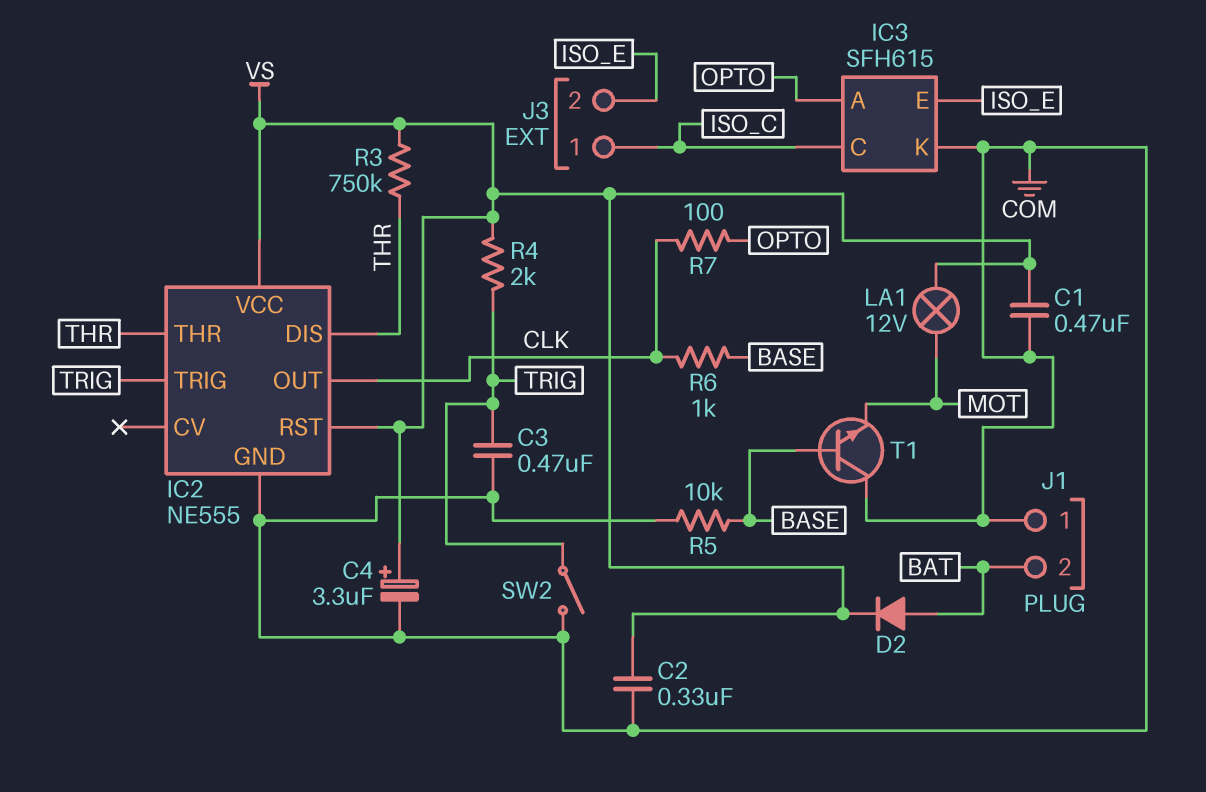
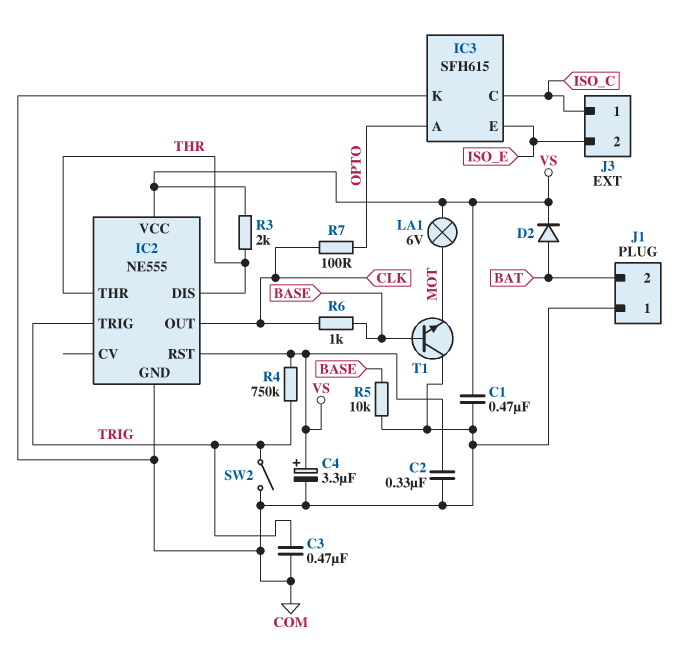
LA1: lamp 12V (MOT, VS) -> lamp 6V (MOT, VS)
R3: 750k (THR, VS) -> 2k (THR, VS)
R4: 2k (TRIG, VS) -> 750k (TRIG, VS)

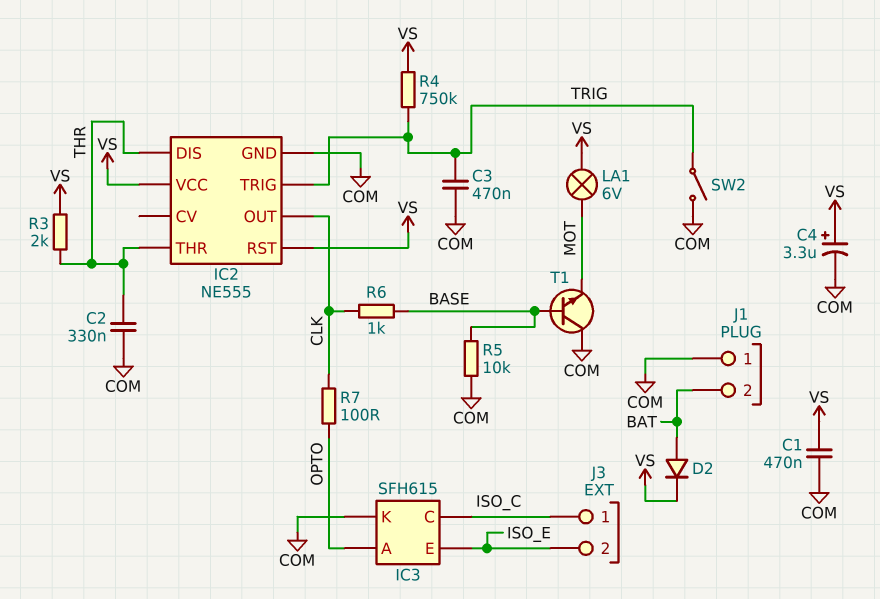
C2: 330nF (COM, VS) -> 330nF (COM, THR)

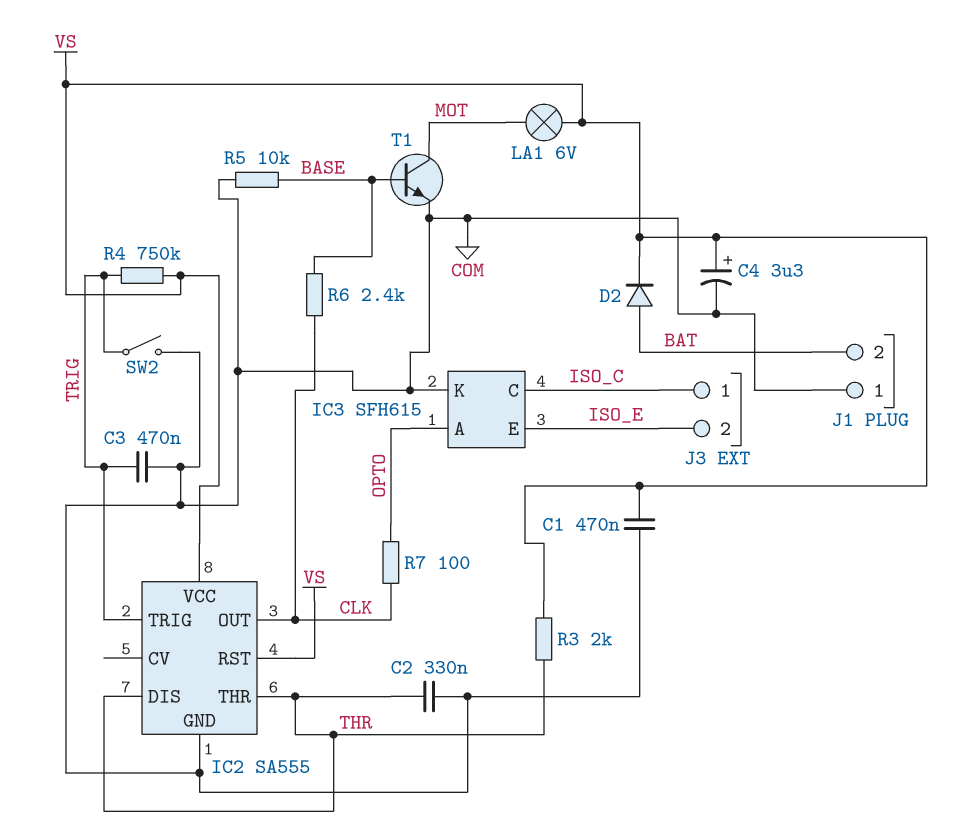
IC2: NE555 -> SA555
R6: 1k (BASE, CLK) -> 2.4k (BASE, CLK)
T1: NPN (B BASE, C COM, E MOT) -> NPN (B BASE, C MOT, E COM)

